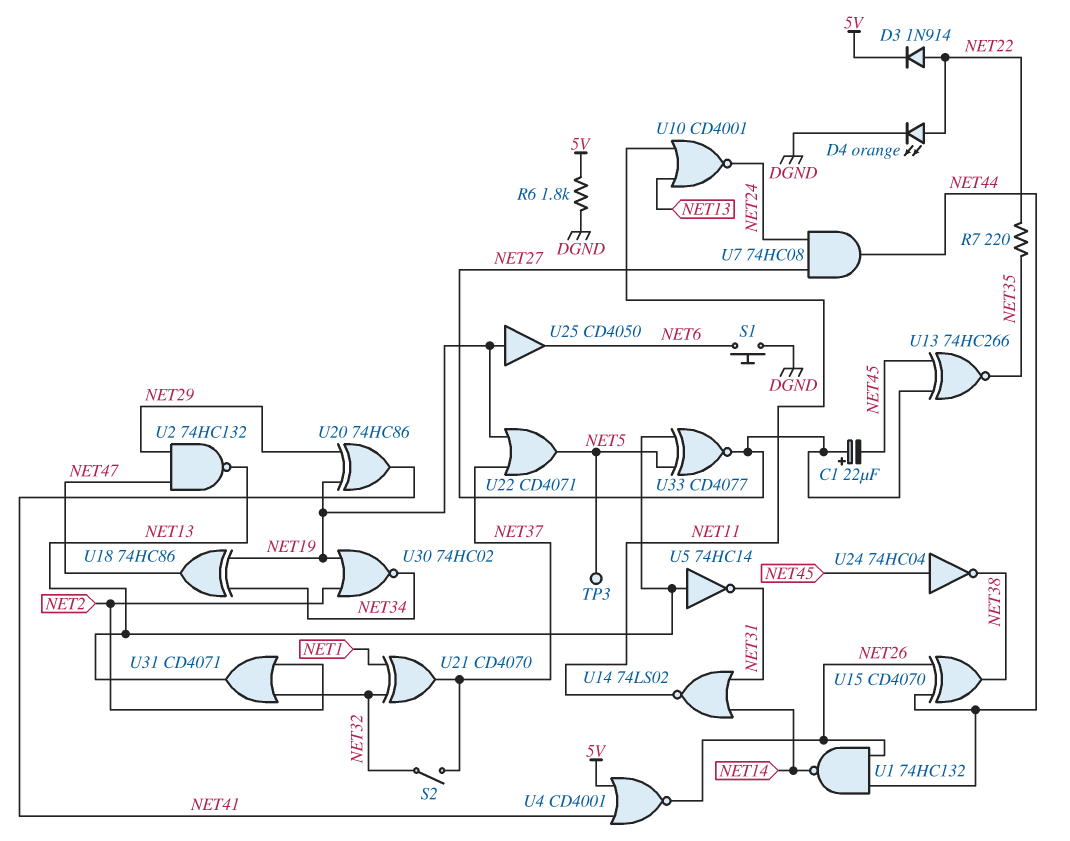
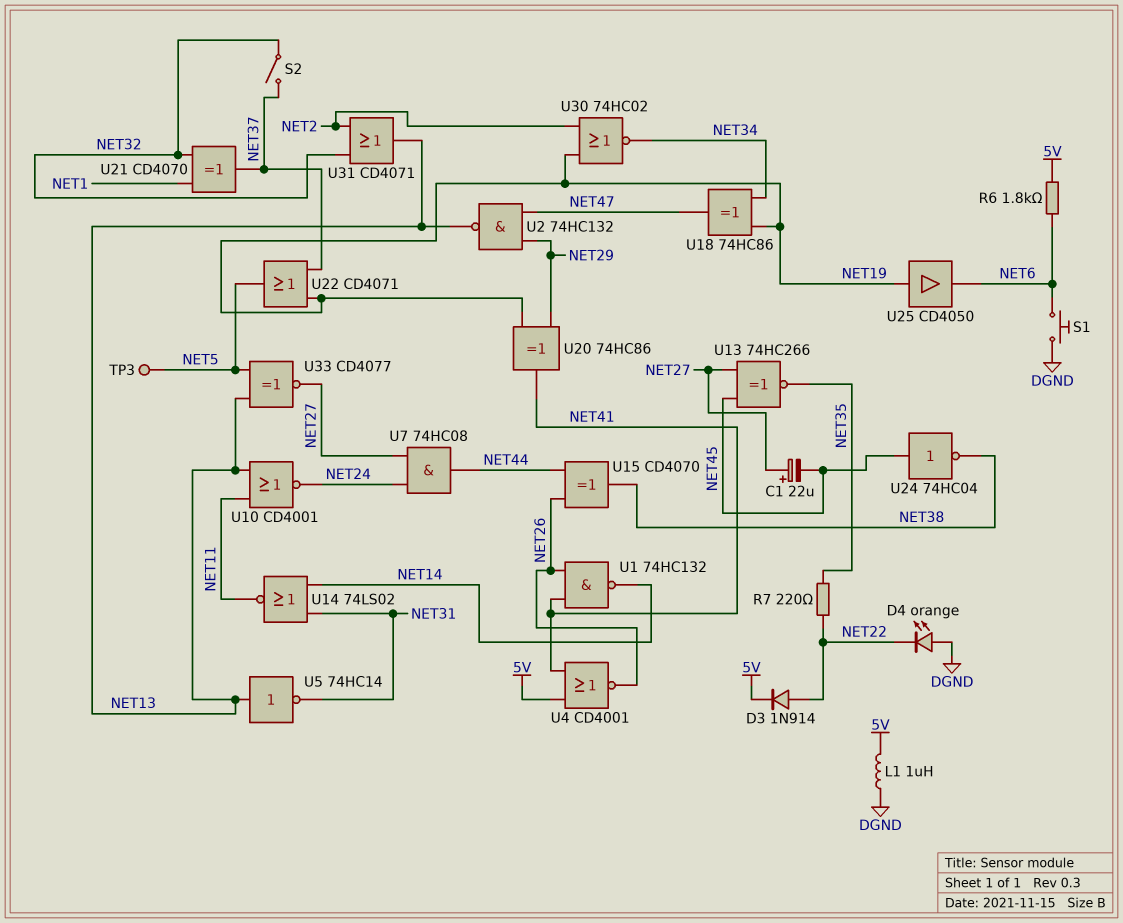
D4: LED orange (A NET22, K DGND) -> LED orange (A DGND, K NET22)
L1: none -> 1uH (5V, DGND)
R6: 1.8k (5V, DGND) -> 1.8k (5V, NET6)
U1: NAND 74HC132 (in NET26, in NET44, out NET14) -> NAND 74HC132 (in NET26, in NET41, out NET14)

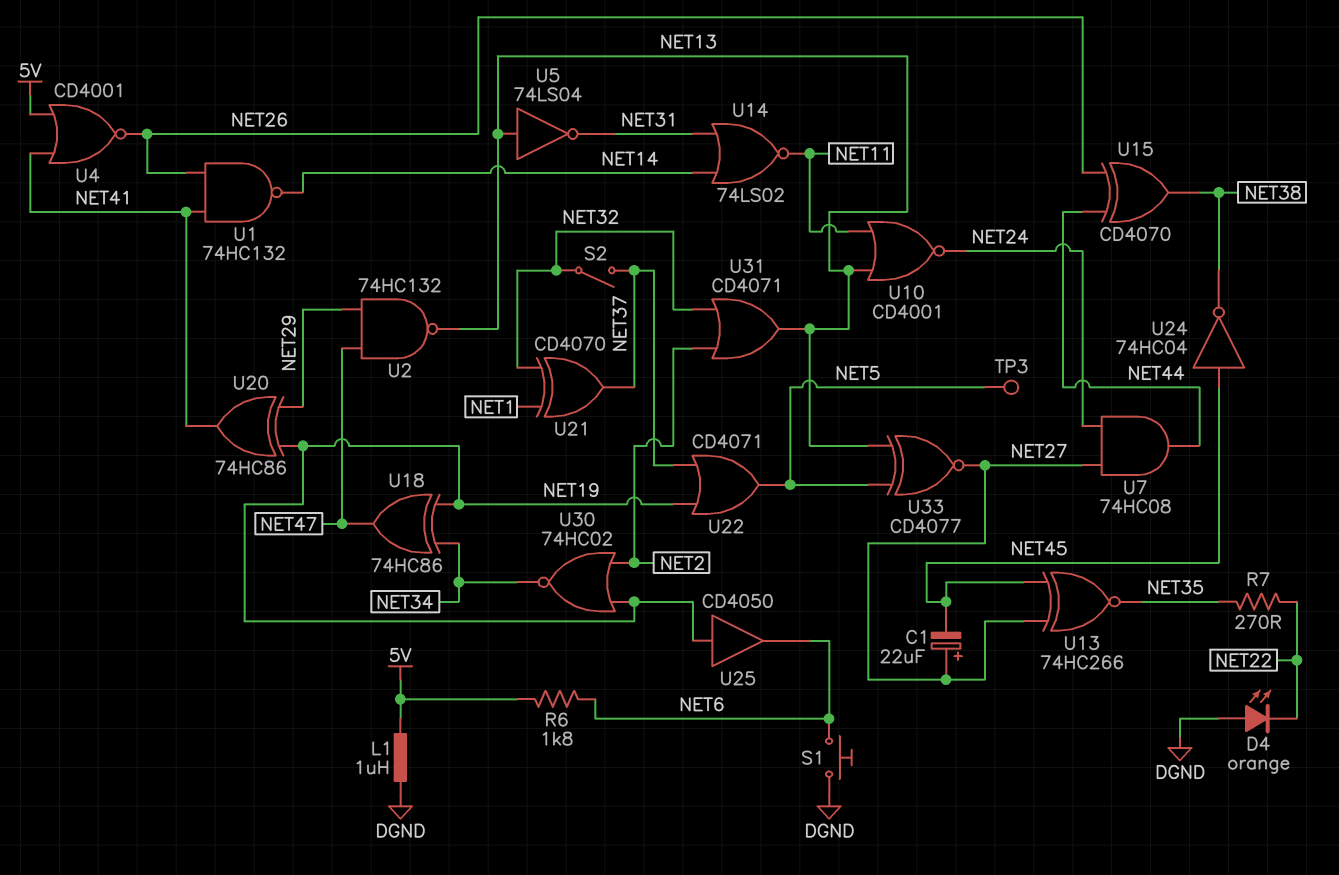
D3: diode 1N914 (A NET22, K 5V) -> none
R7: 220 (NET22, NET35) -> 270 (NET22, NET35)
U5: NOT 74HC14 (in NET13, out NET31) -> NOT 74LS04 (in NET13, out NET31)

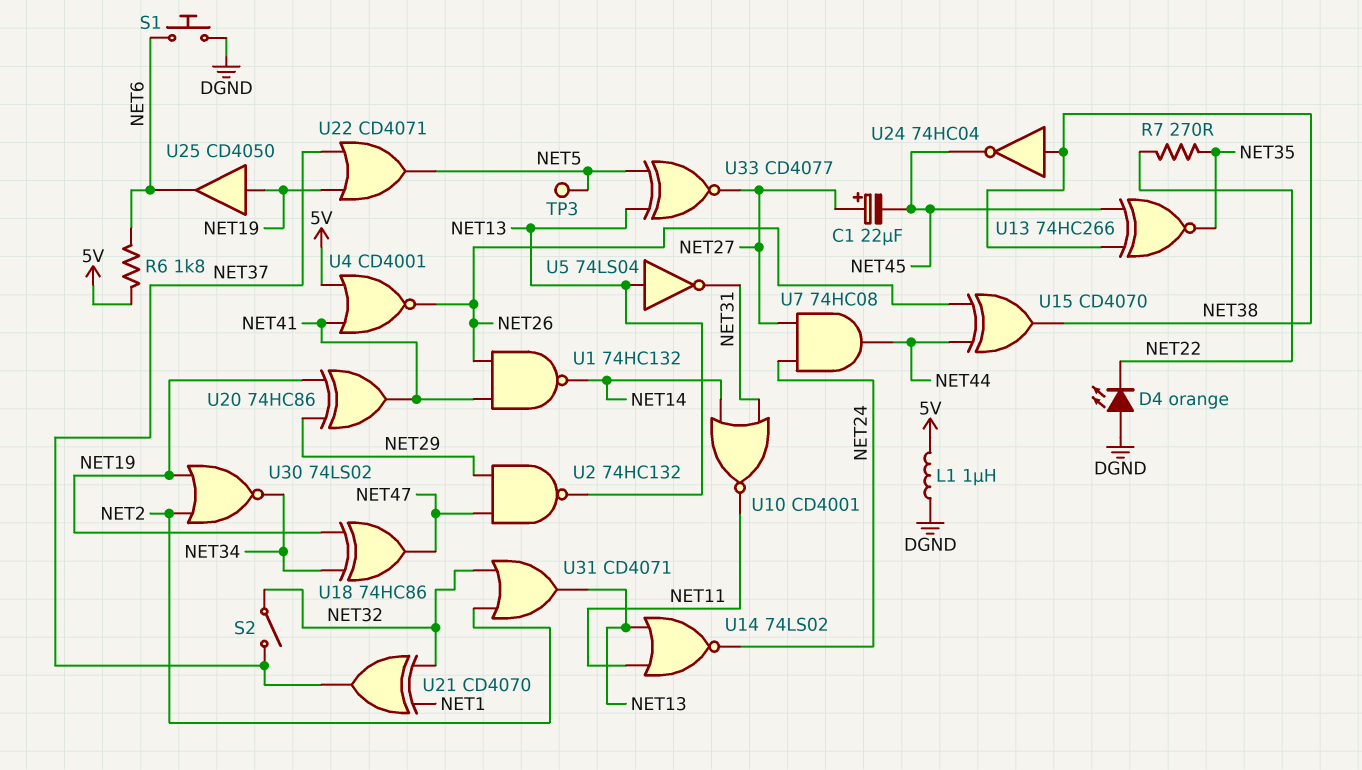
U10: NOR CD4001 (in NET11, in NET13, out NET24) -> NOR CD4001 (in NET14, in NET31, out NET11)
U13: XNOR 74HC266 (in NET27, in NET45, out NET35) -> XNOR 74HC266 (in NET38, in NET45, out NET35)
U14: NOR 74LS02 (in NET14, in NET31, out NET11) -> NOR 74LS02 (in NET11, in NET13, out NET24)
U24: NOT 74HC04 (in NET45, out NET38) -> NOT 74HC04 (in NET38, out NET45)
U30: NOR 74HC02 (in NET2, in NET19, out NET34) -> NOR 74LS02 (in NET2, in NET19, out NET34)

